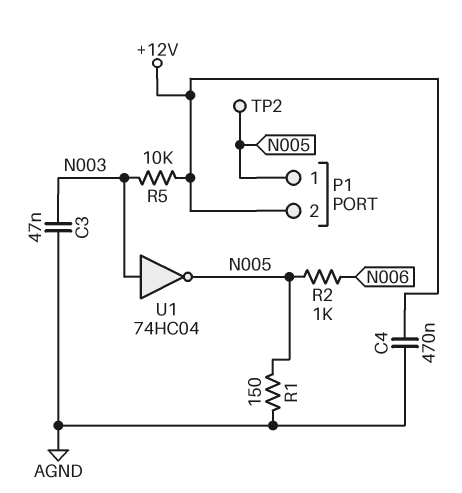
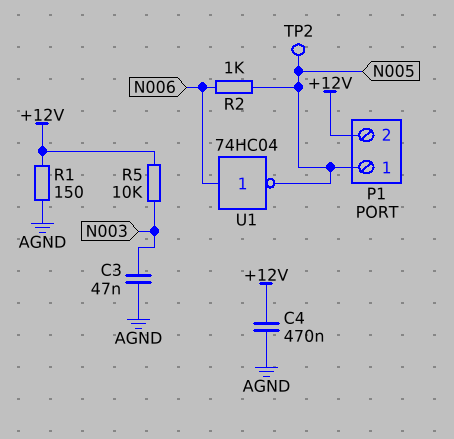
R1: 150 (AGND, N005) -> 150 (+12V, AGND)
U1: NOT 74HC04 (in N003, out N005) -> NOT 74HC04 (in N006, out N005)

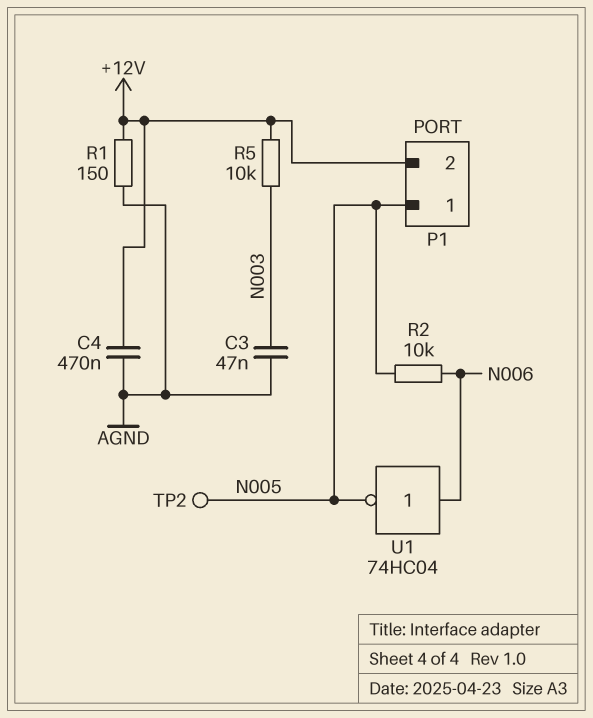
R2: 1k (N005, N006) -> 10k (N005, N006)

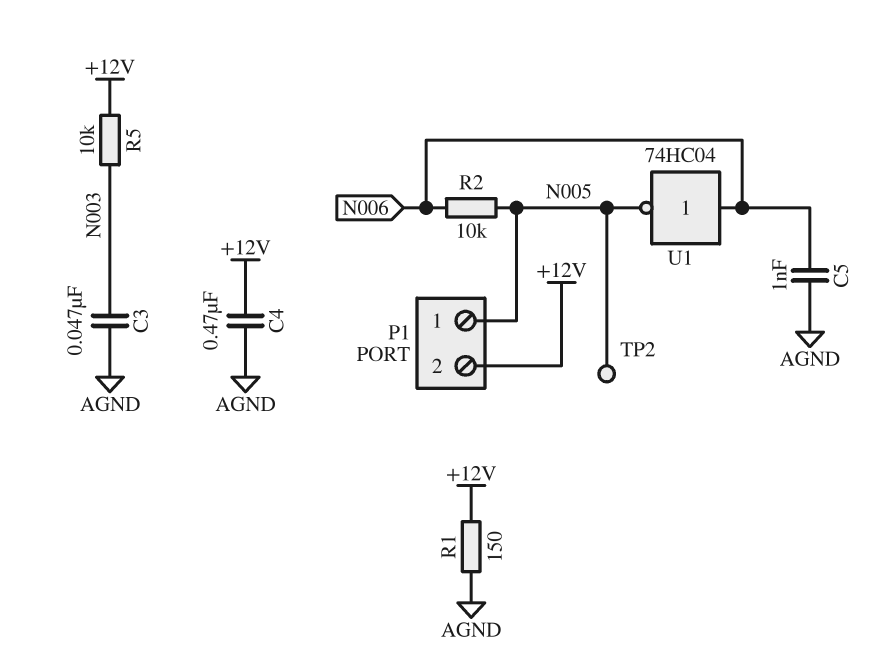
C5: none -> 1nF (AGND, N006)

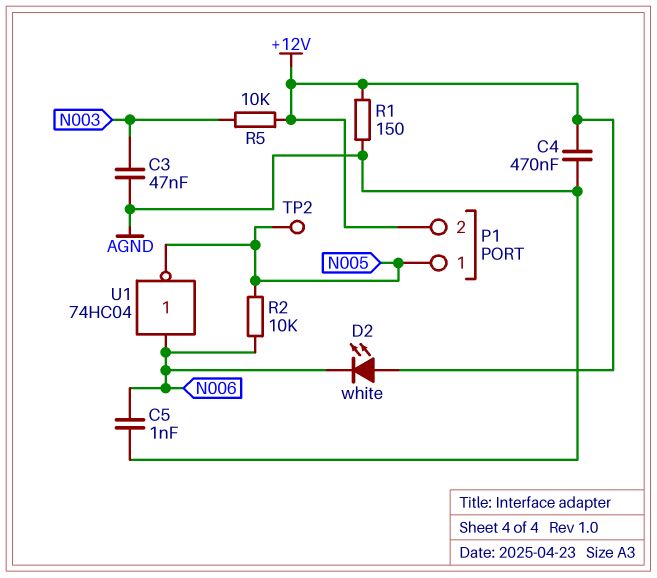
D2: none -> LED white (A +12V, K N006)

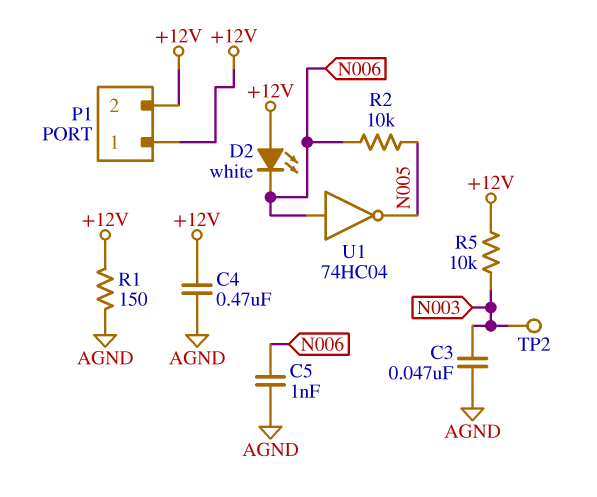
P1 pin 1: N005 -> +12V
TP2: test point (N005) -> test point (N003)

